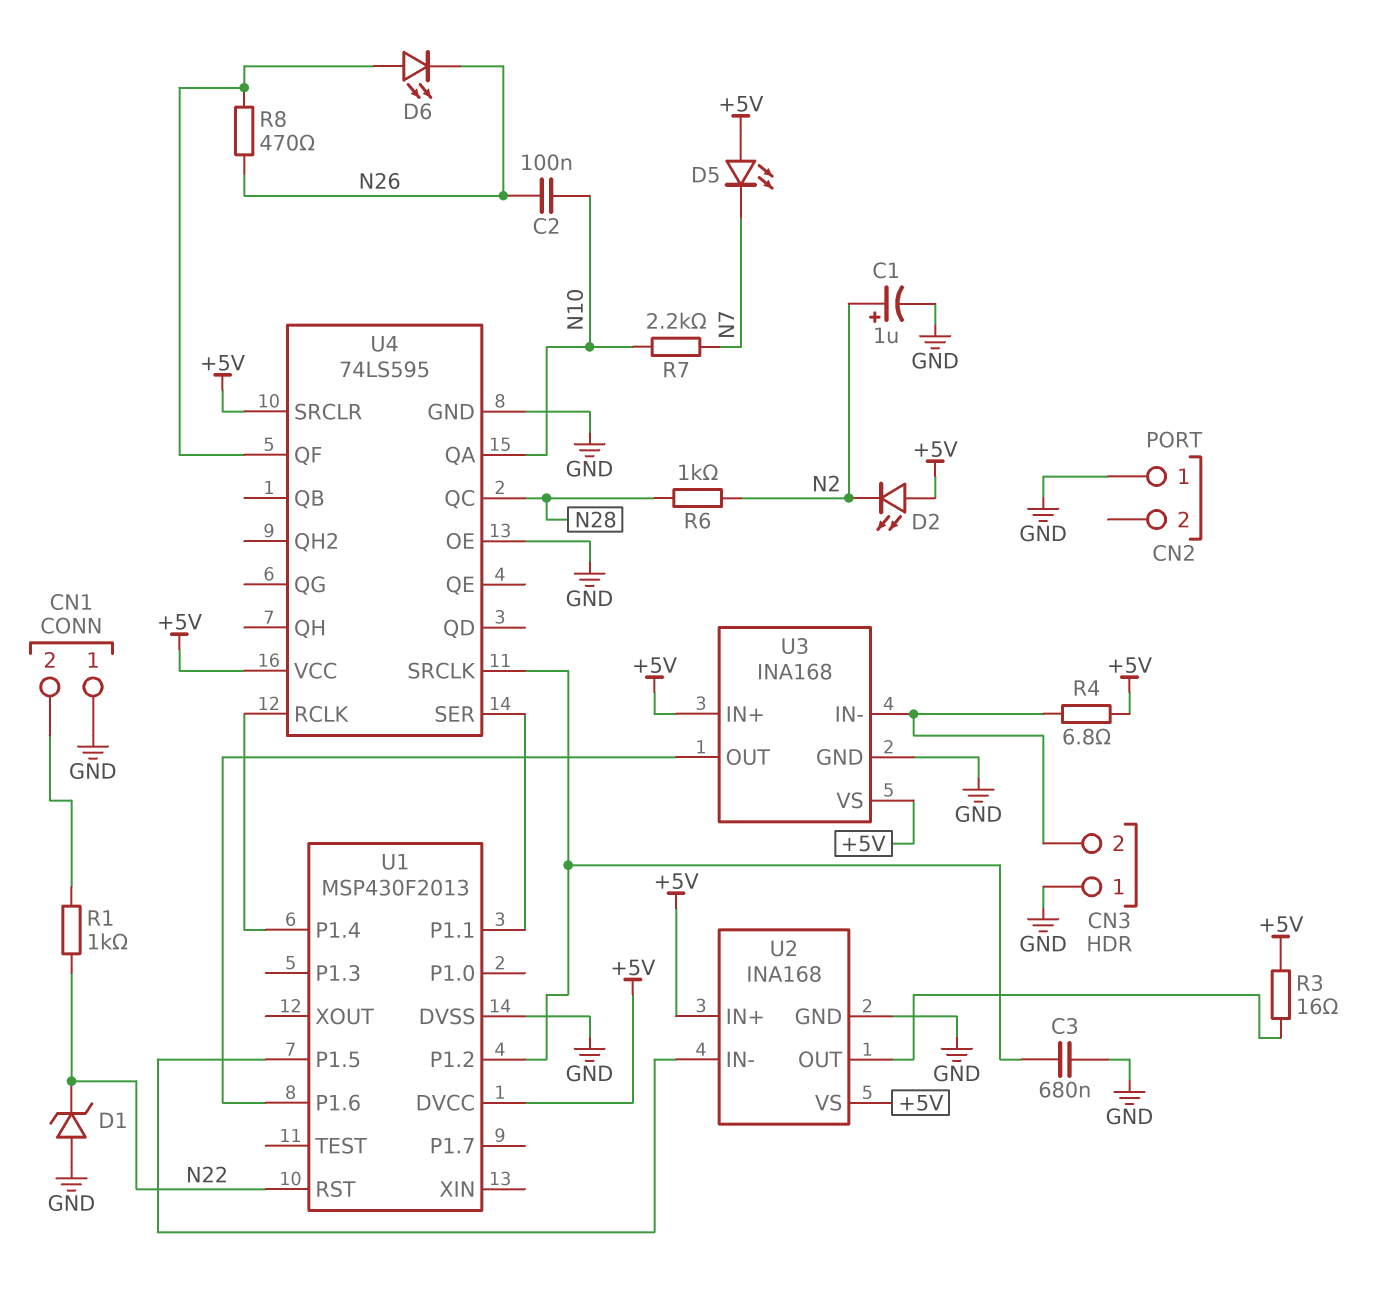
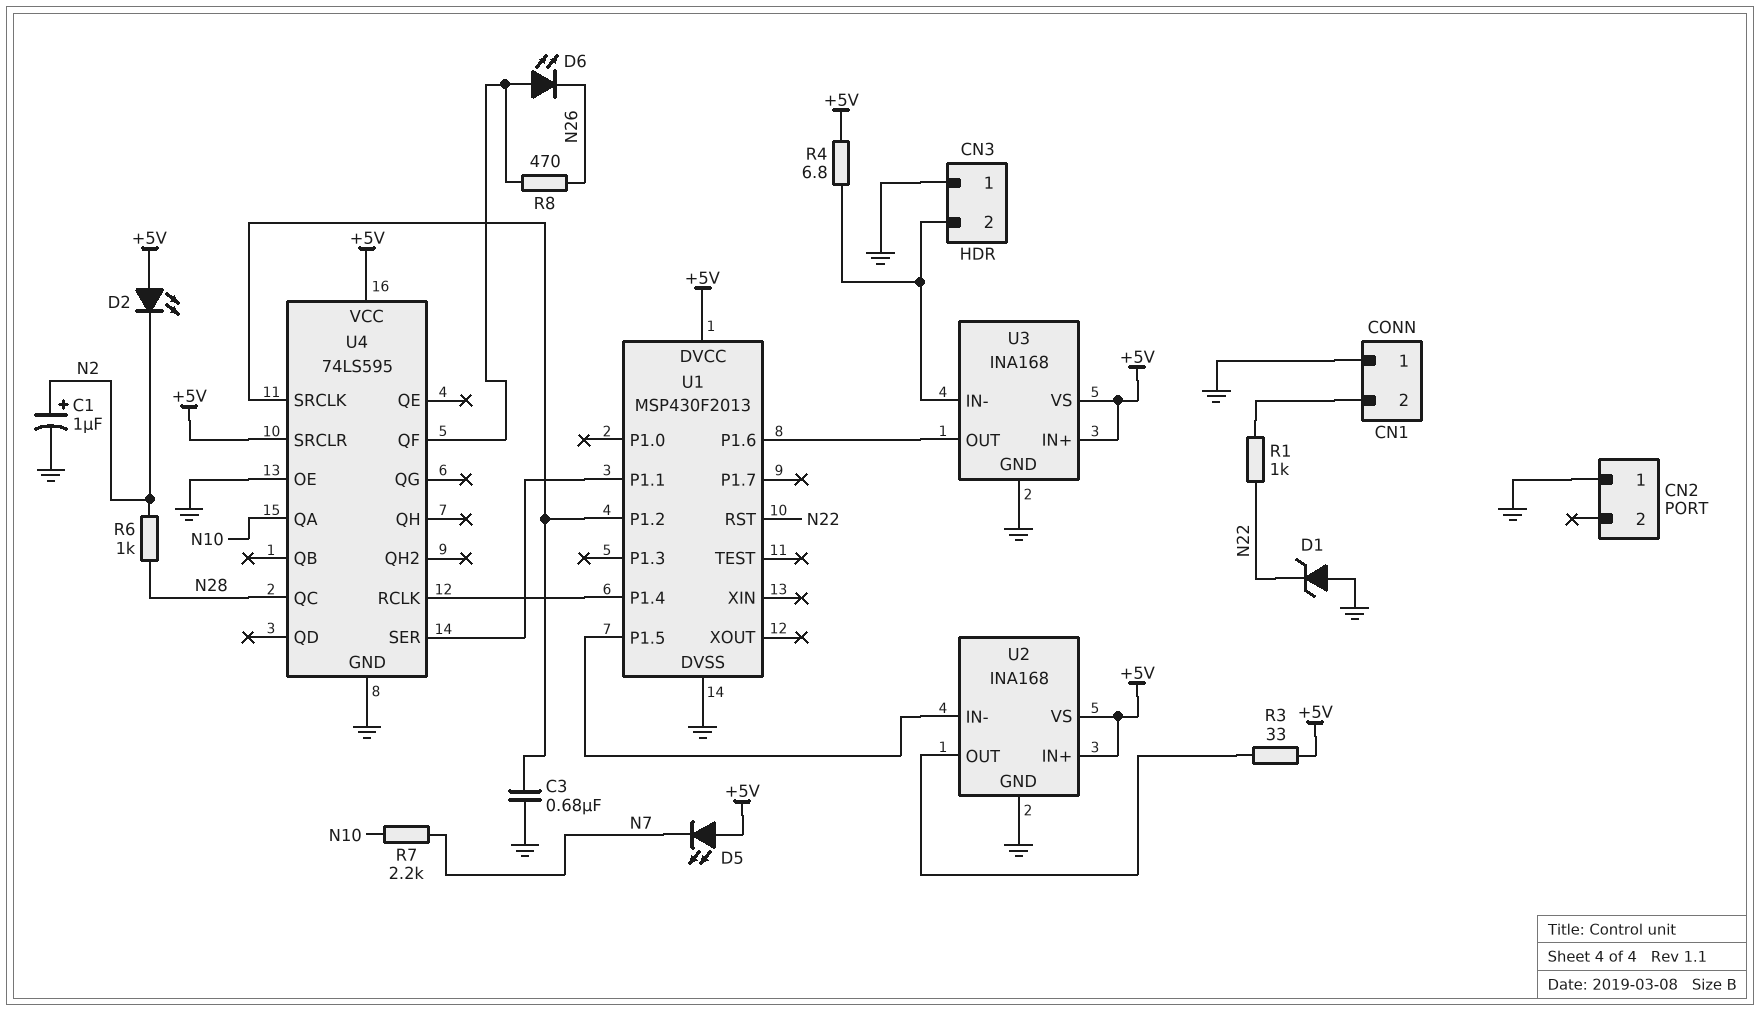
C2: 100nF (N10, N26) -> none
R3: 16 (+5V, U2/OUT) -> 33 (+5V, U2/OUT)

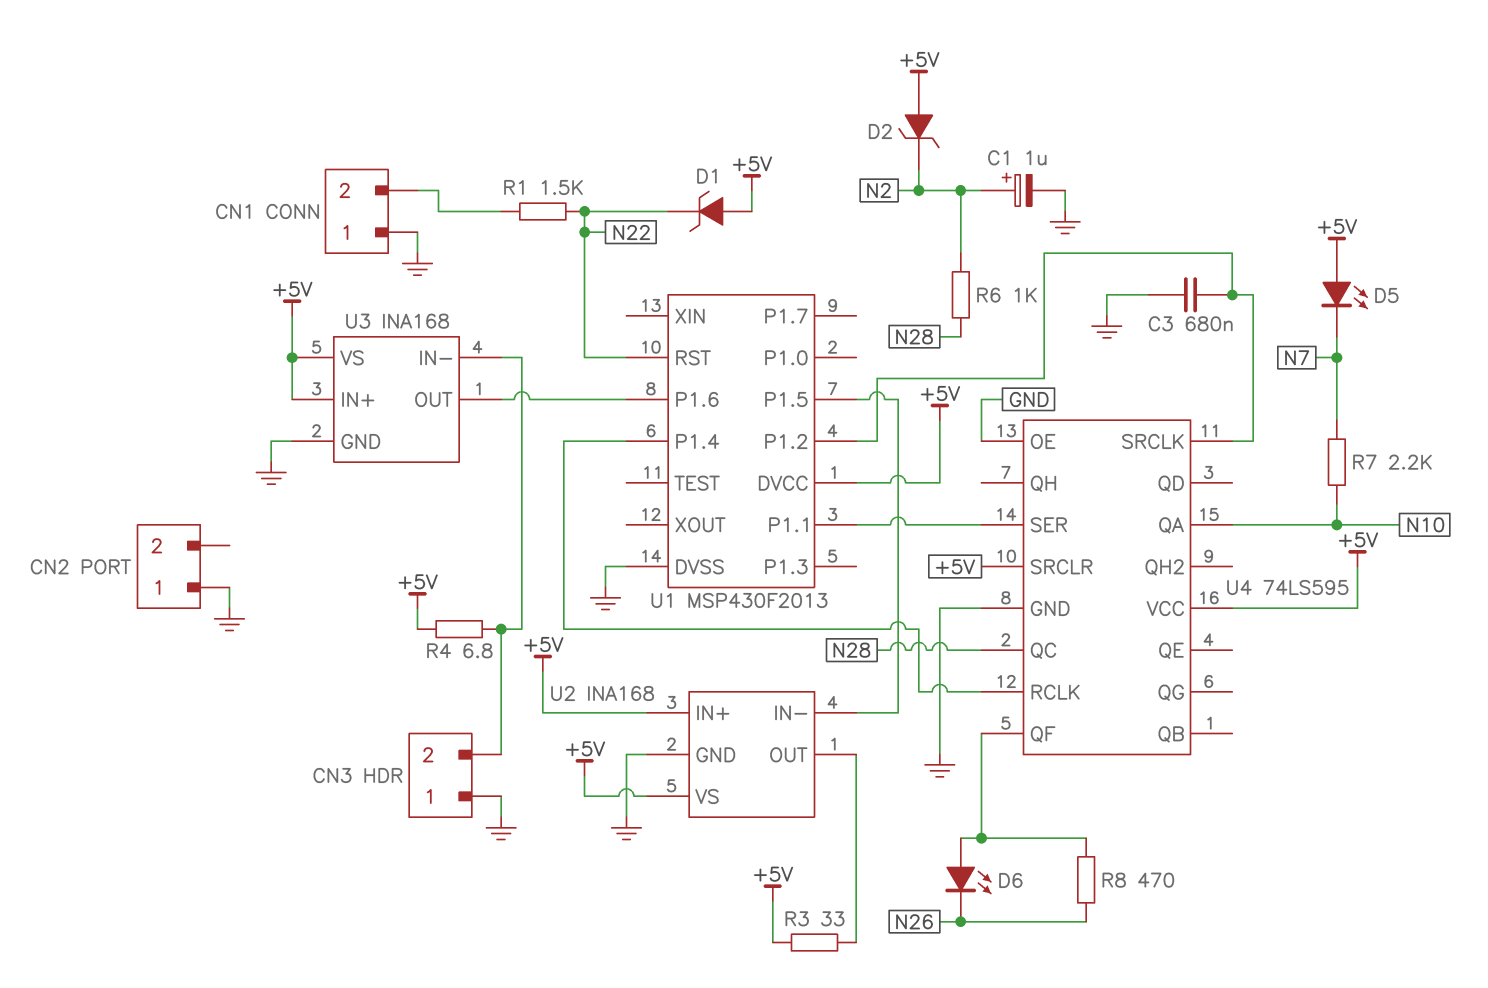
D1: zener (A GND, K N22) -> zener (A +5V, K N22)
D2: LED (A +5V, K N2) -> zener (A +5V, K N2)
R1: 1k (CN1/2, N22) -> 1.5k (CN1/2, N22)

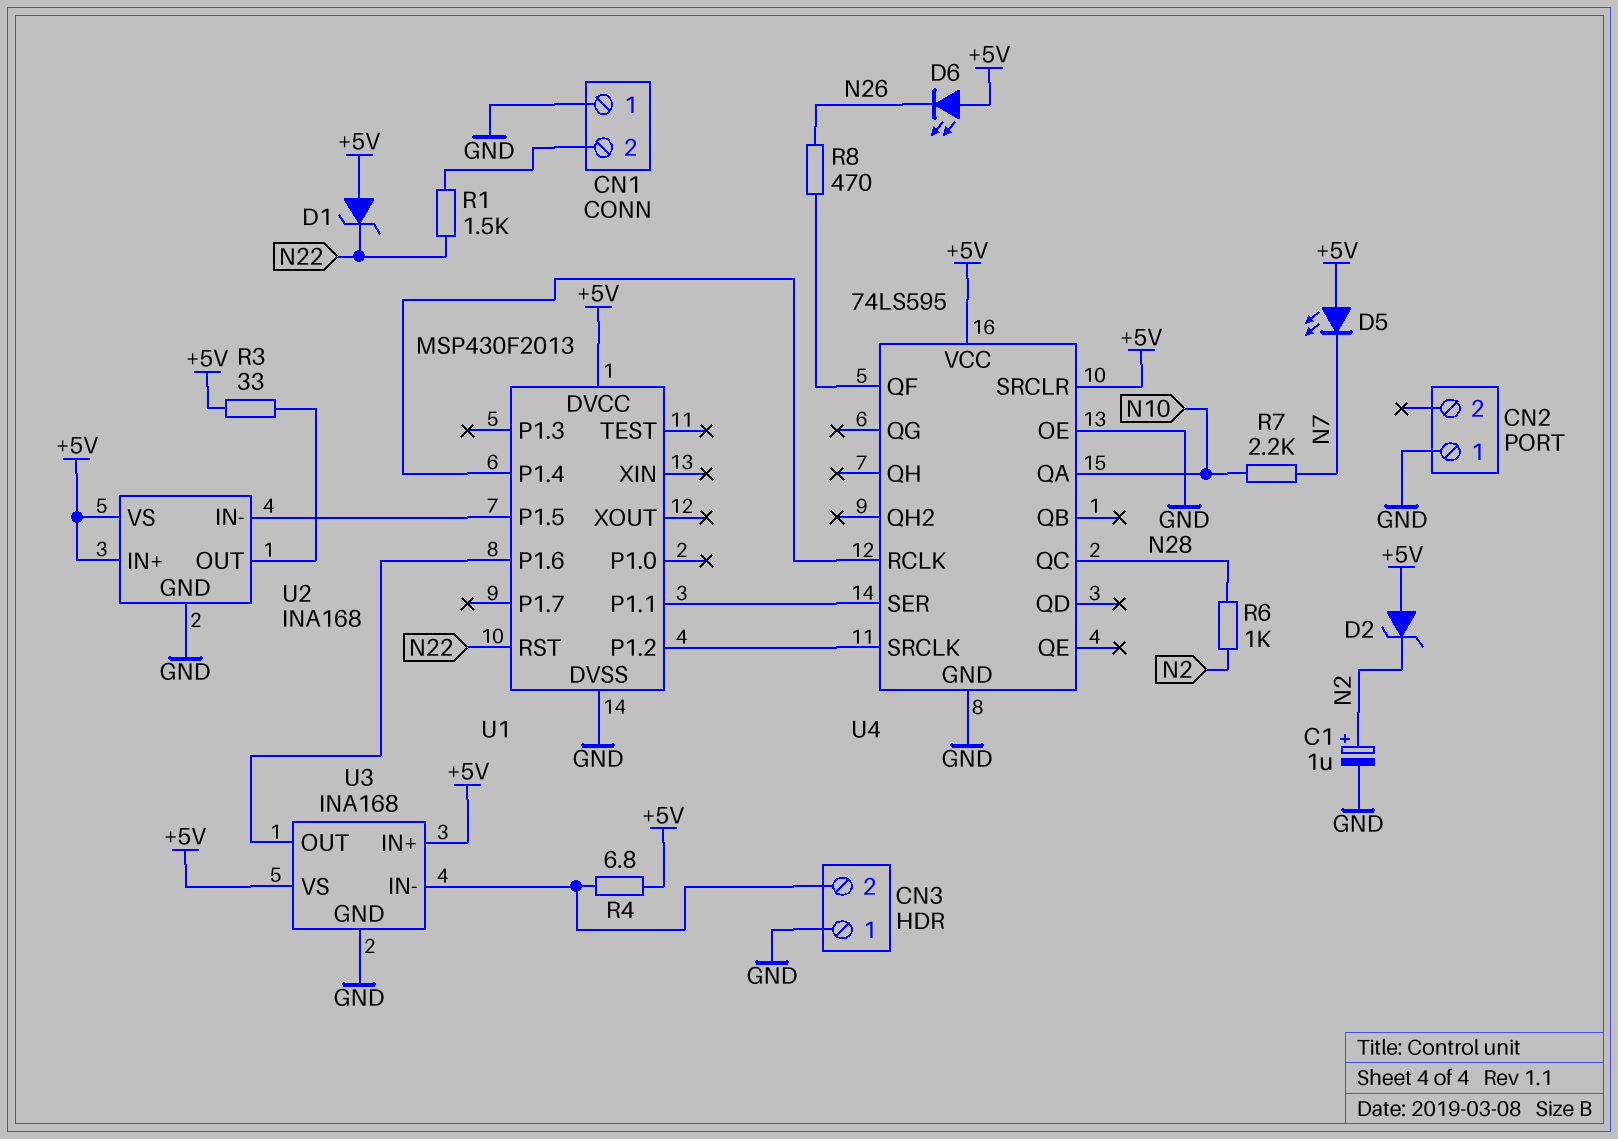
C3: 680nF (GND, U1/P1.2) -> none
D6: LED (A U4/QF, K N26) -> LED (A +5V, K N26)

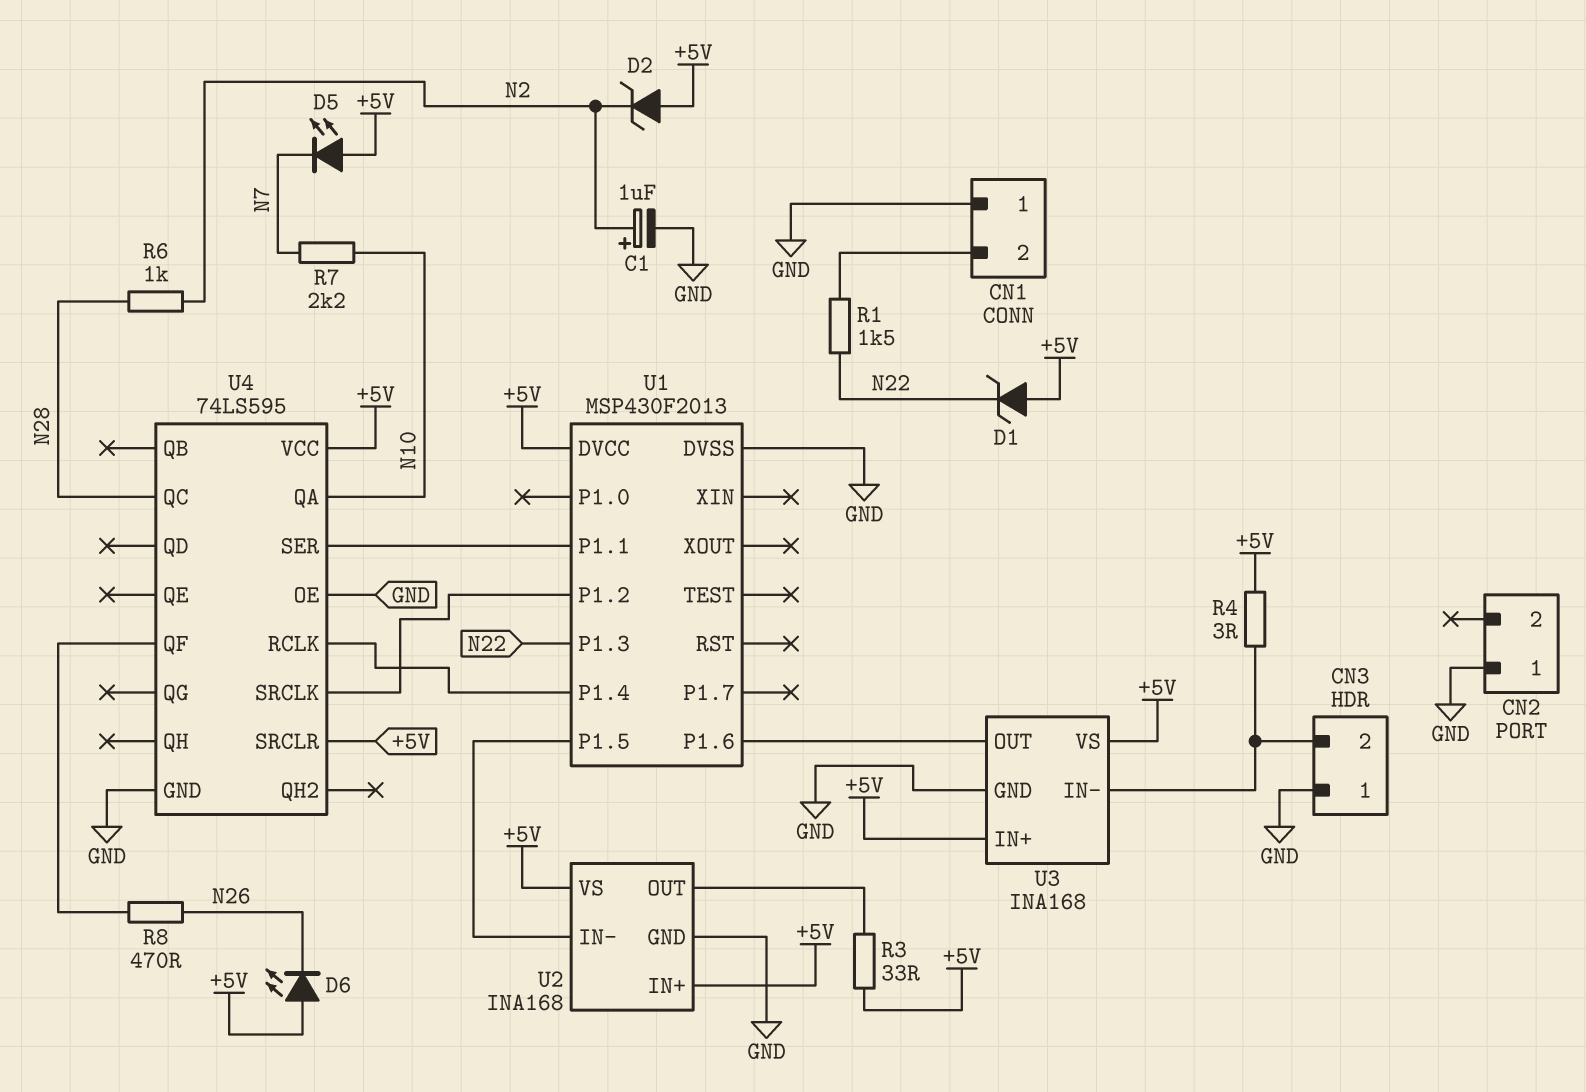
R4: 6.8 (+5V, CN3/2) -> 3 (+5V, CN3/2)
U1 pin P1.3: none -> N22
U1 pin RST: N22 -> none

